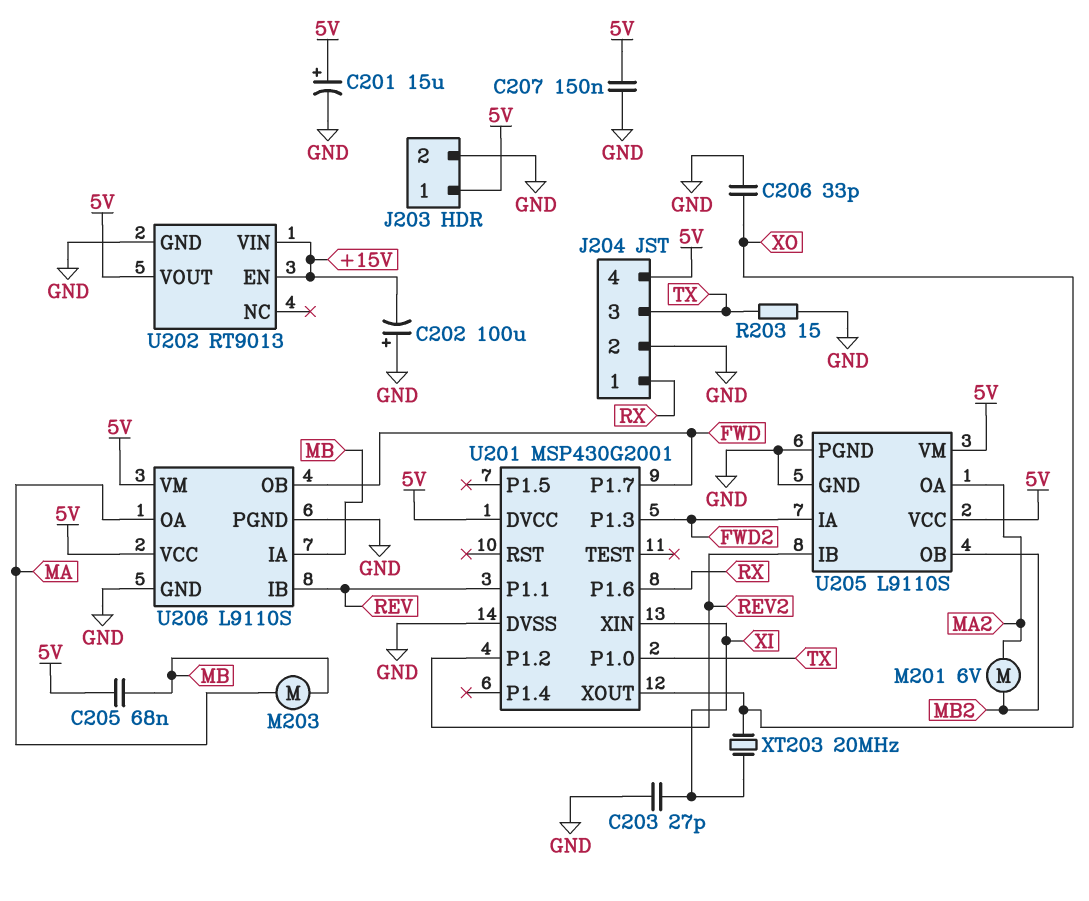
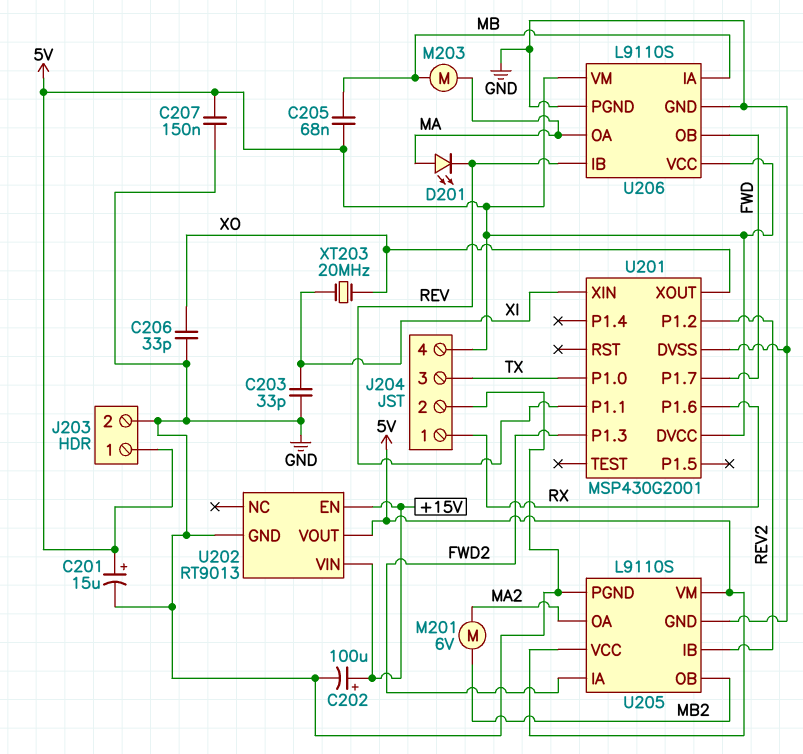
C202: 100uF (plus GND, minus +15V) -> 100uF (plus +15V, minus GND)
C203: 27pF (GND, XI) -> 33pF (GND, XI)
D201: none -> LED (A MA, K REV)
R203: 15 (GND, TX) -> none

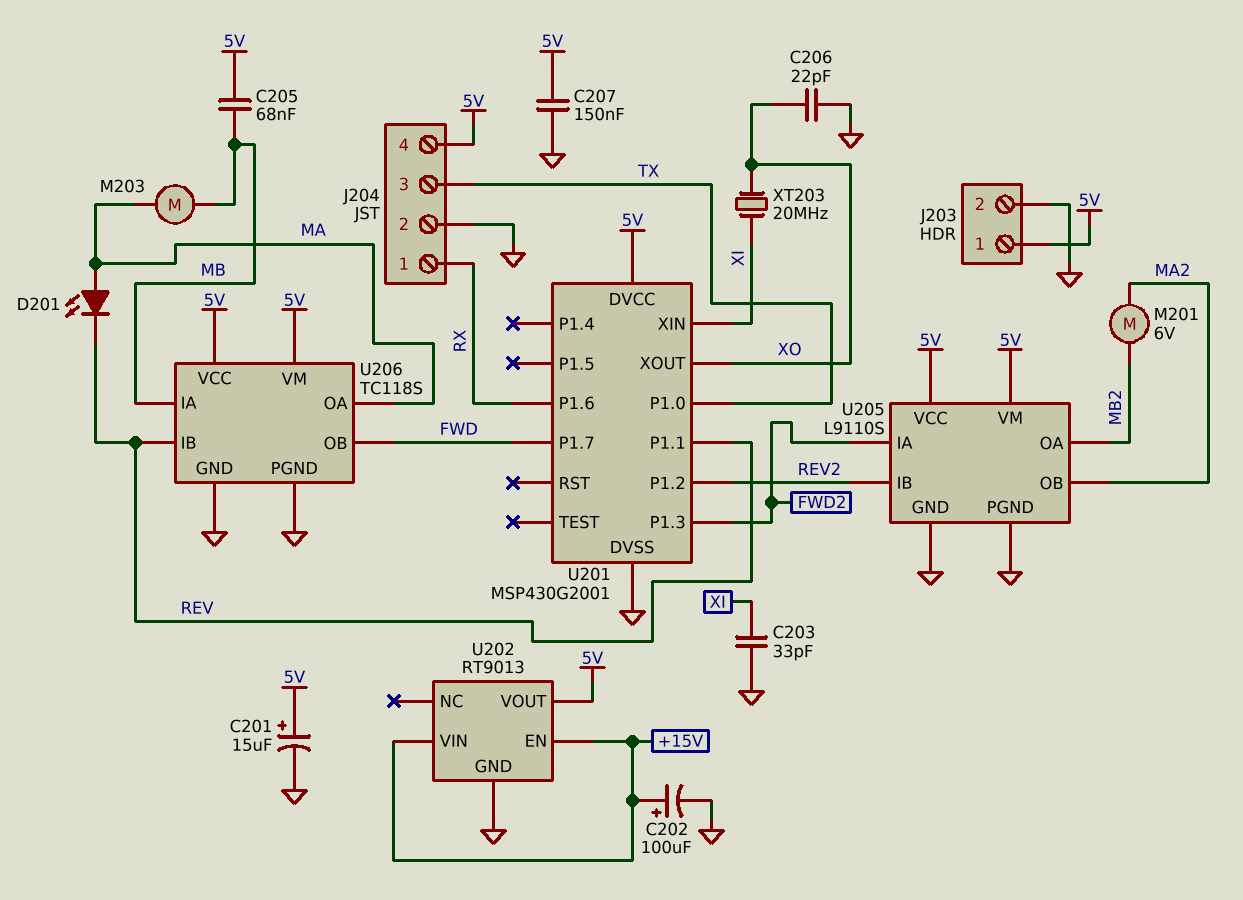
C206: 33pF (GND, XO) -> 22pF (GND, XO)
U205 pin OA: MA2 -> MB2
U205 pin OB: MB2 -> MA2
U206: L9110S -> TC118S

